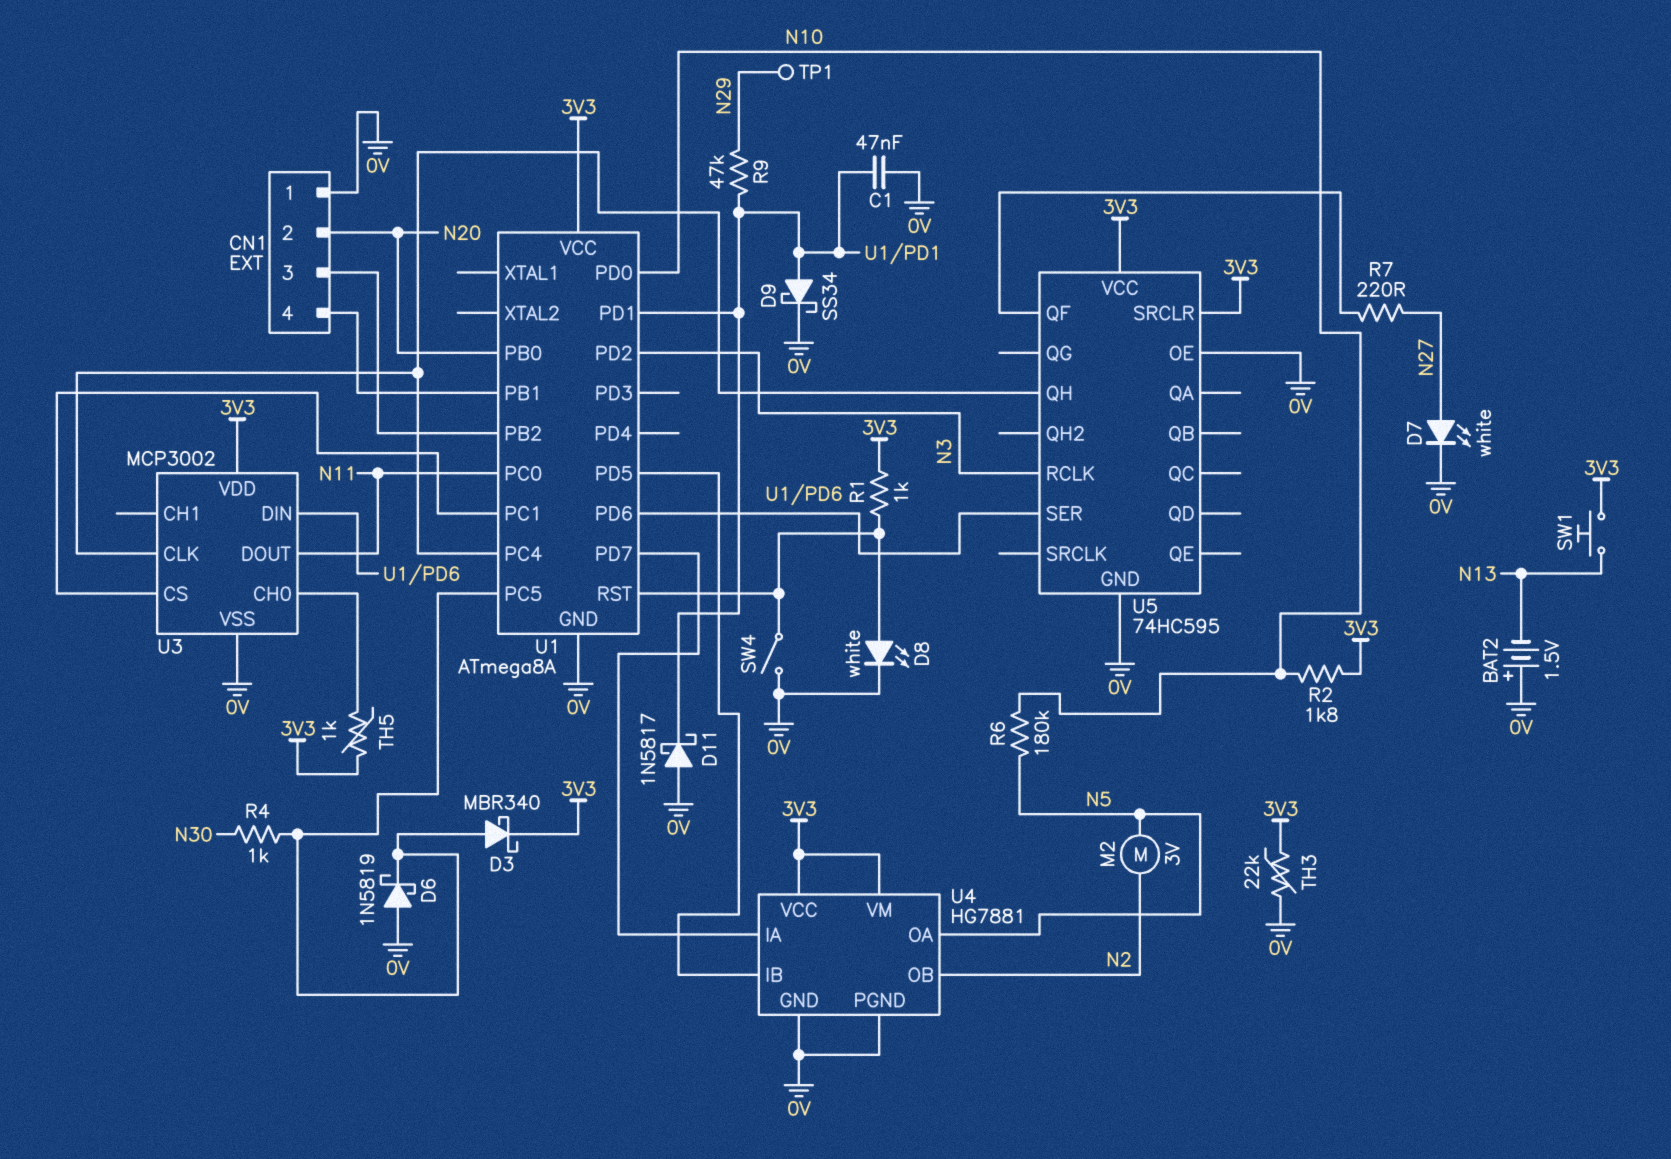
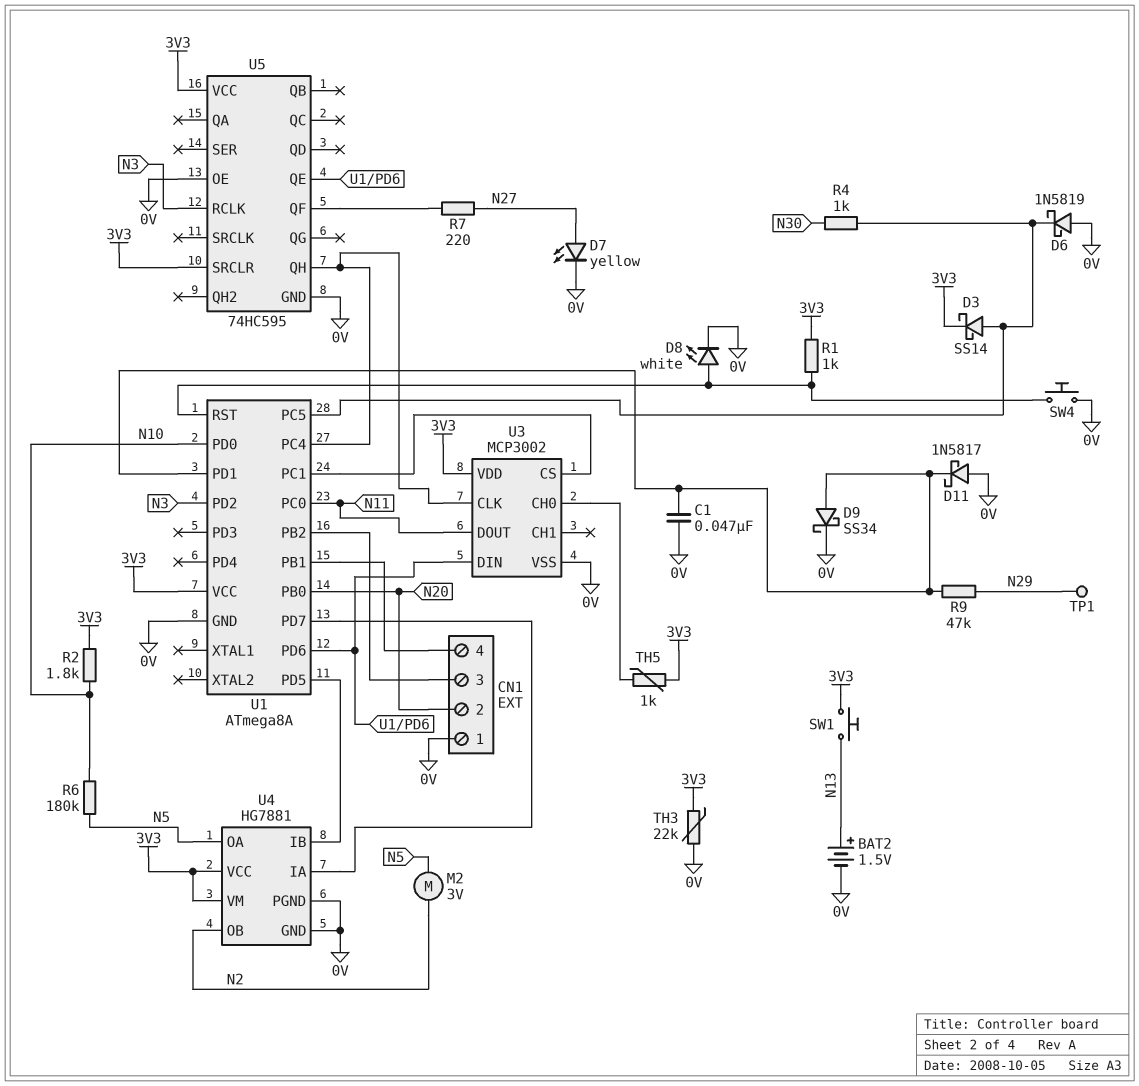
BAT2: 1.5V (plus 0V, minus N13) -> 1.5V (plus N13, minus 0V)
D3: schottky MBR340 (A U1/PC5, K 3V3) -> schottky SS14 (A U1/PC5, K 3V3)
D7: LED white (A N27, K 0V) -> LED yellow (A N27, K 0V)
SW4: switch (0V, U1/RST) -> button (0V, U1/RST)
U5 pin QE: none -> U1/PD6
U5 pin SER: U1/PD6 -> none

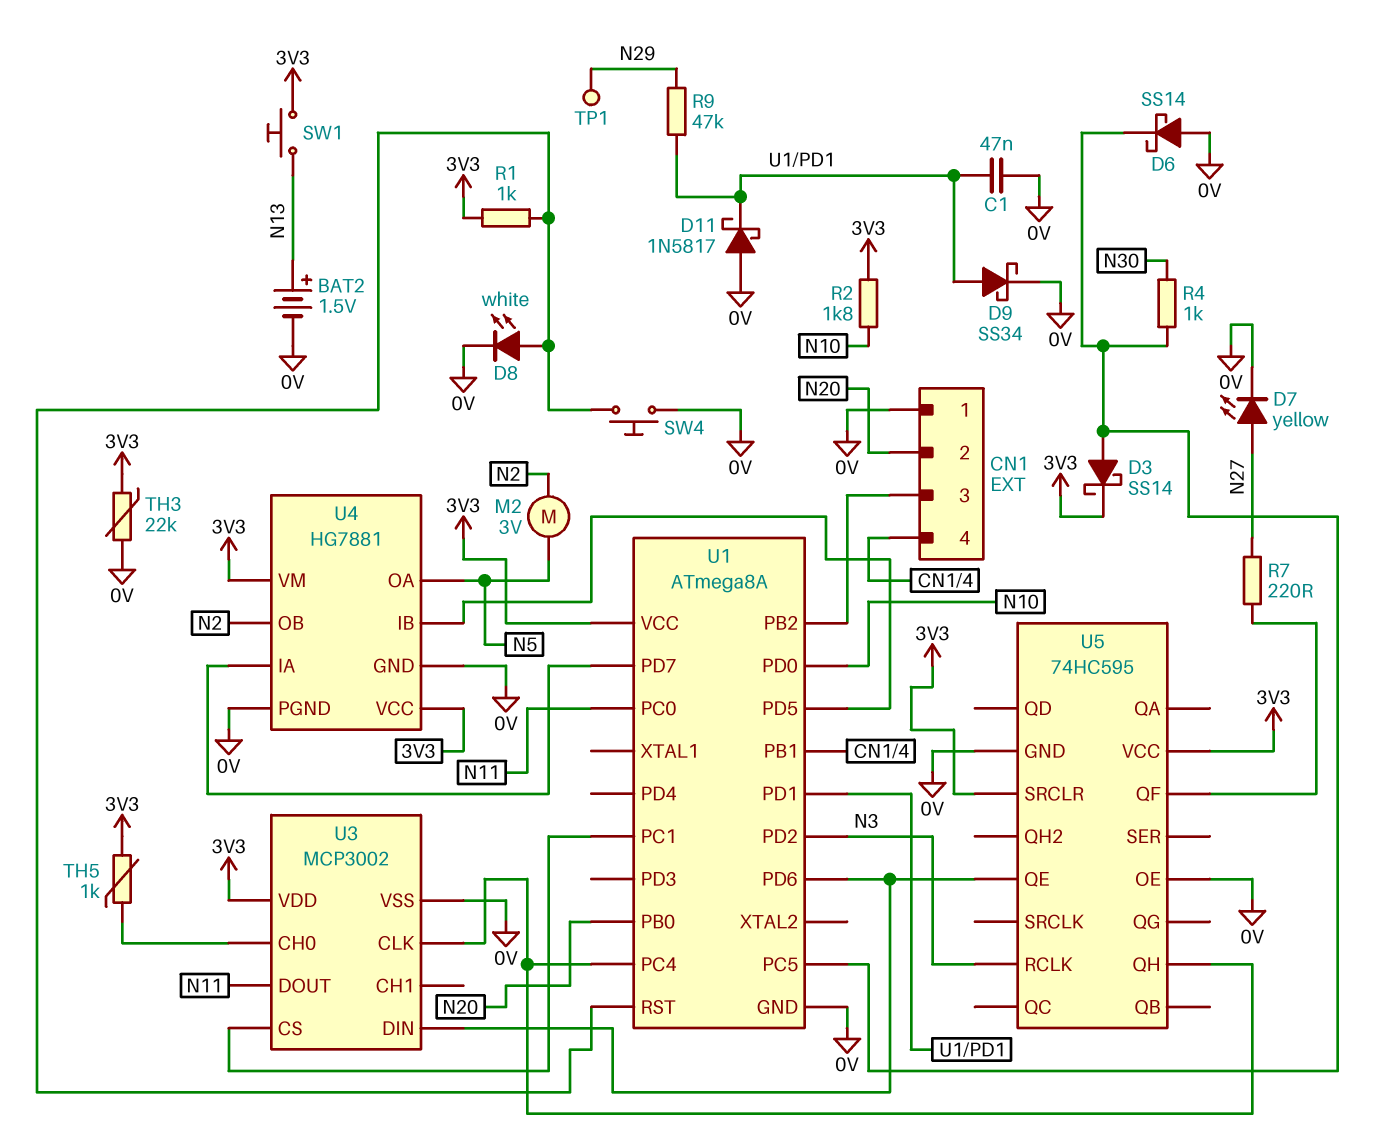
D6: schottky 1N5819 (A 0V, K U1/PC5) -> schottky SS14 (A 0V, K U1/PC5)
R6: 180k (N5, N10) -> none

